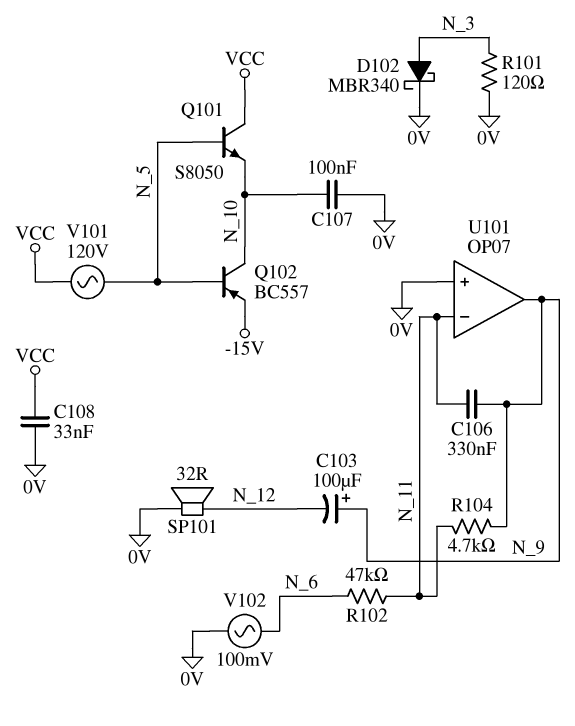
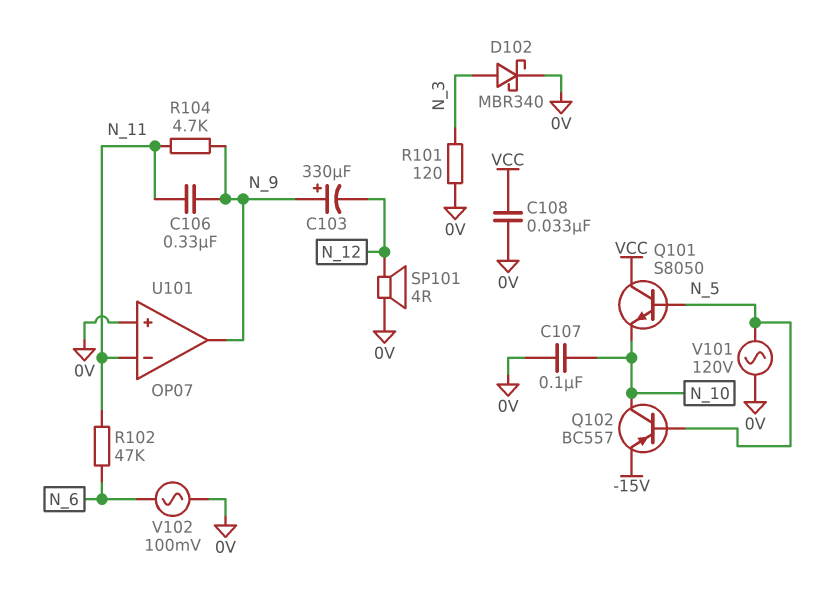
C103: 100uF (plus N_9, minus N_12) -> 330uF (plus N_9, minus N_12)
SP101: speaker 32R (0V, N_12) -> speaker 4R (0V, N_12)
V101: AC 120V (N_5, VCC) -> AC 120V (0V, N_5)

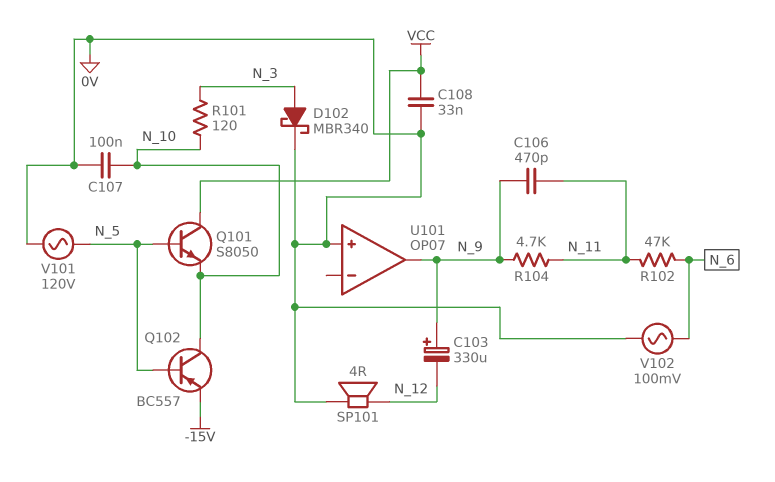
C106: 330nF (N_9, N_11) -> 470pF (N_9, N_11)
R101: 120 (0V, N_3) -> 120 (N_3, N_10)
U101 pin in-: N_11 -> none

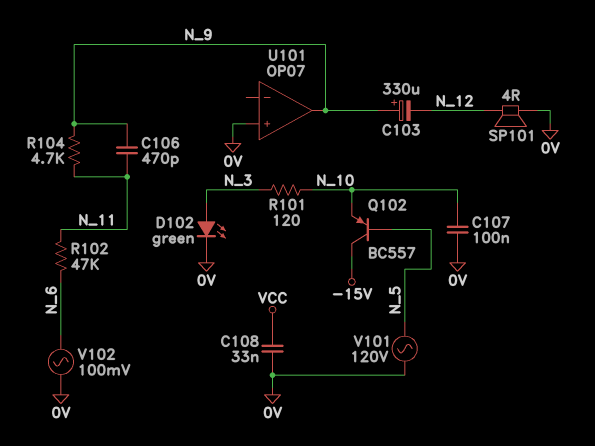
D102: schottky MBR340 (A N_3, K 0V) -> LED green (A N_3, K 0V)
Q101: NPN S8050 (B N_5, C VCC, E N_10) -> none
Q102: PNP BC557 (B N_5, C N_10, E -15V) -> PNP BC557 (B N_5, C -15V, E N_10)

